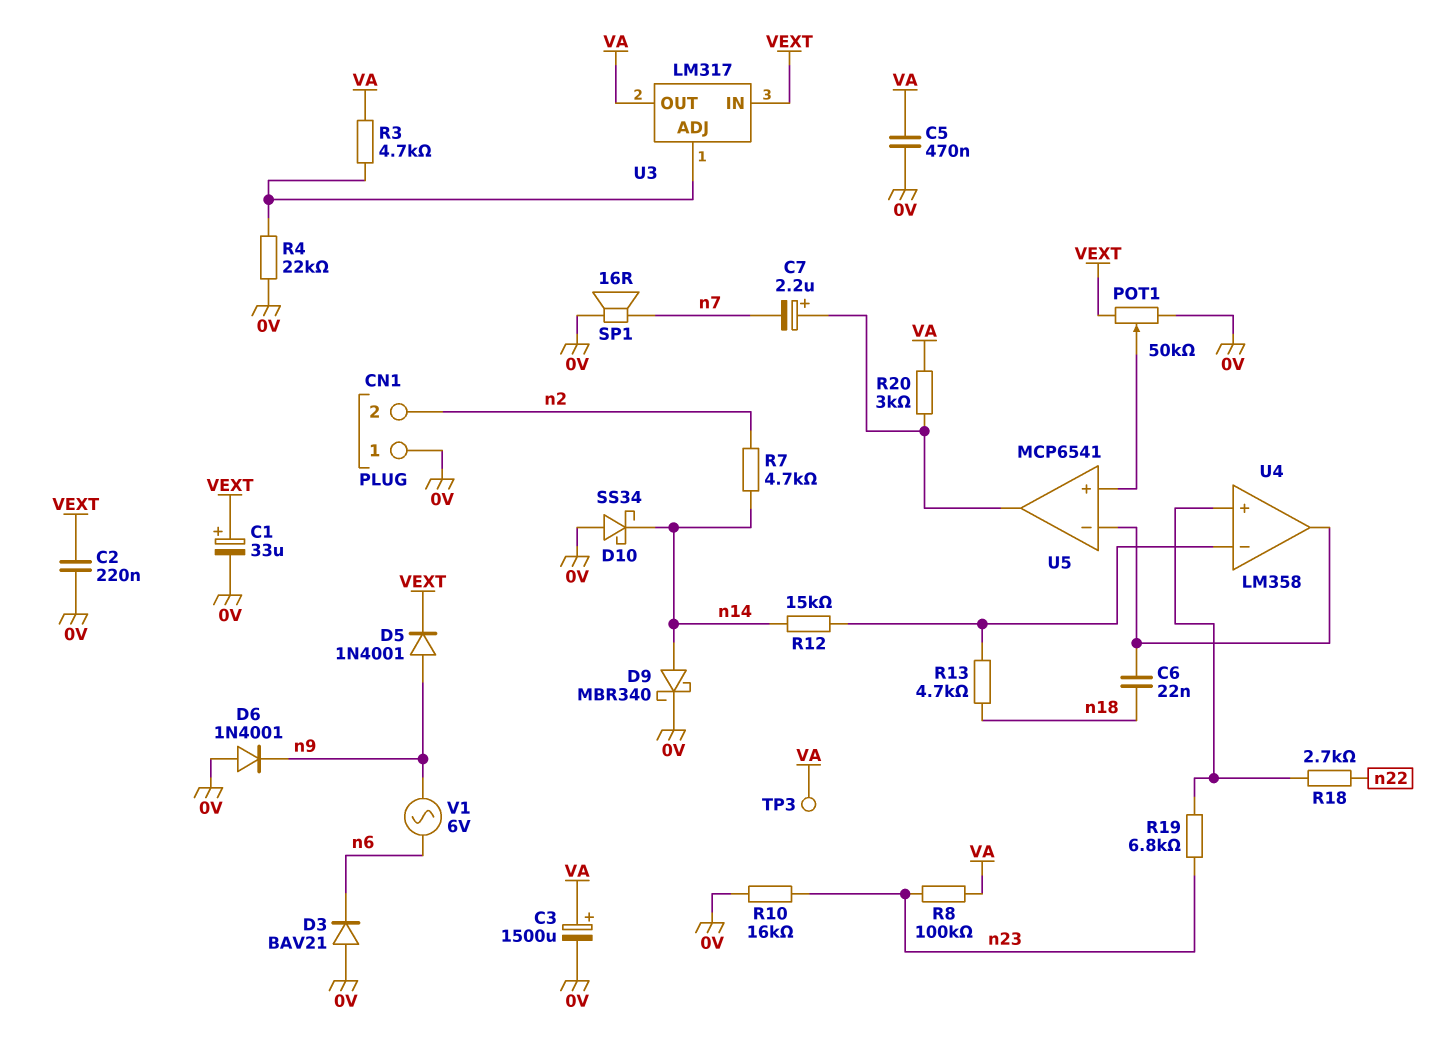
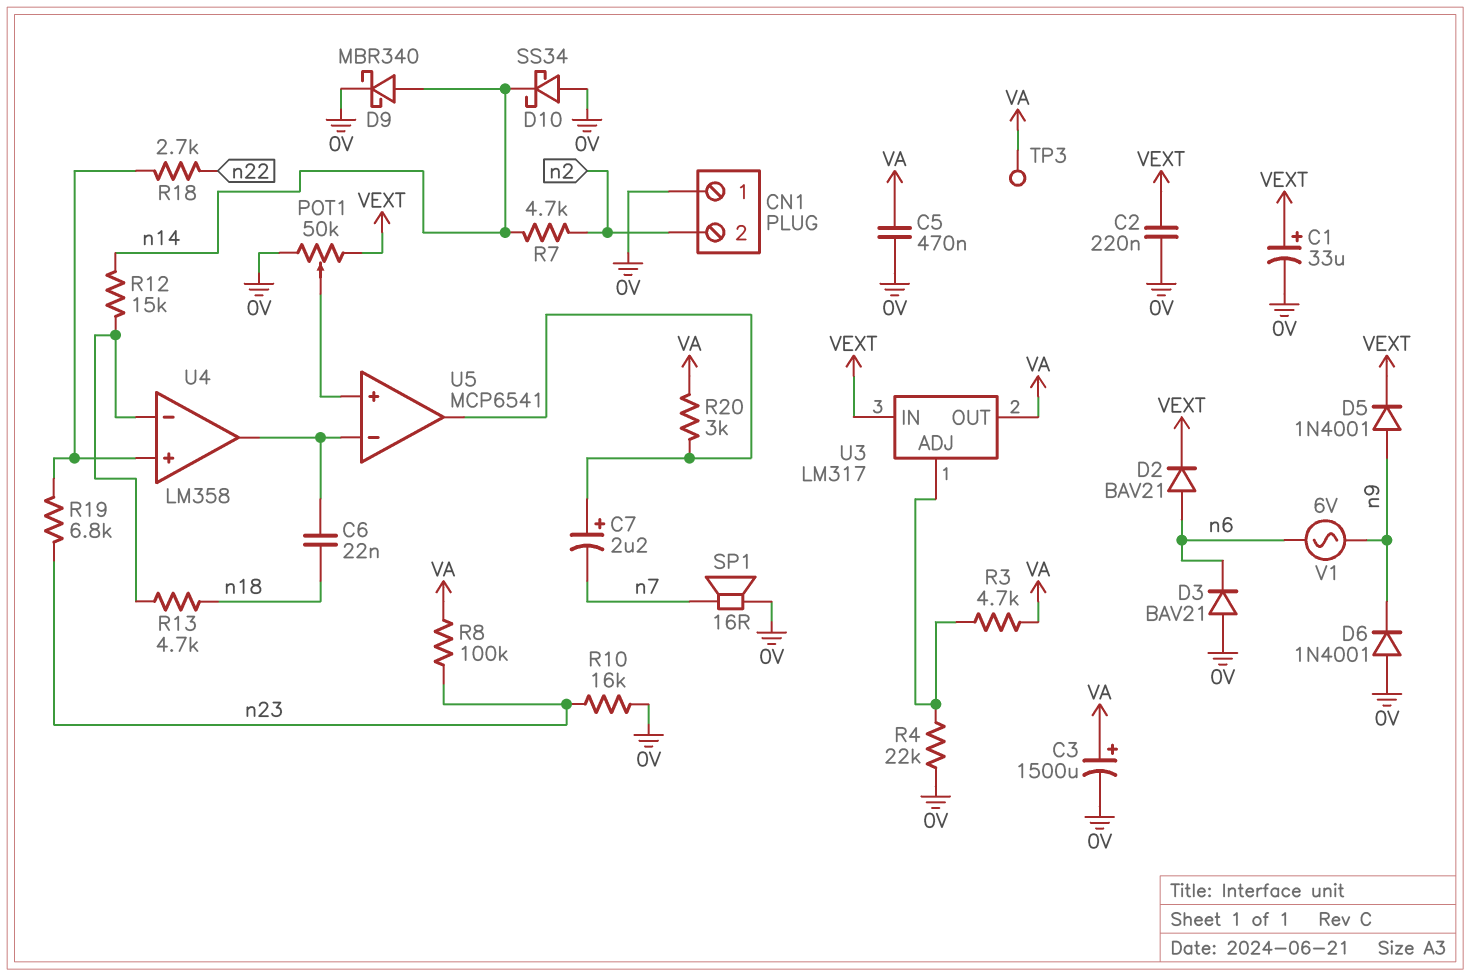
D2: none -> diode BAV21 (A n6, K VEXT)

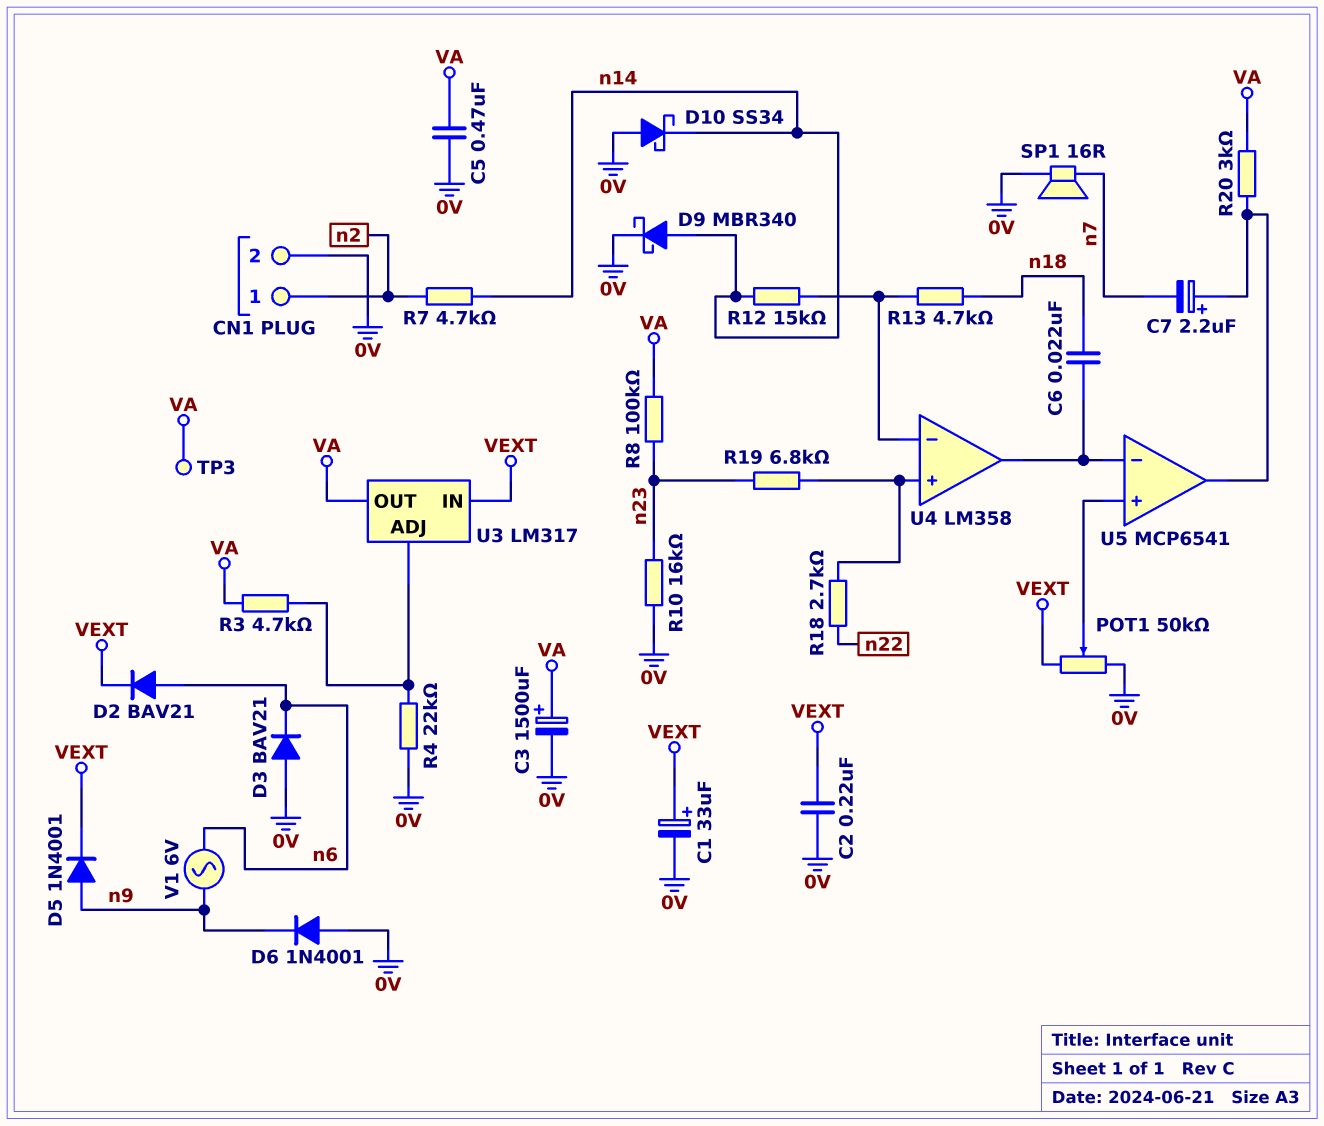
CN1 pin 1: 0V -> n2
CN1 pin 2: n2 -> 0V

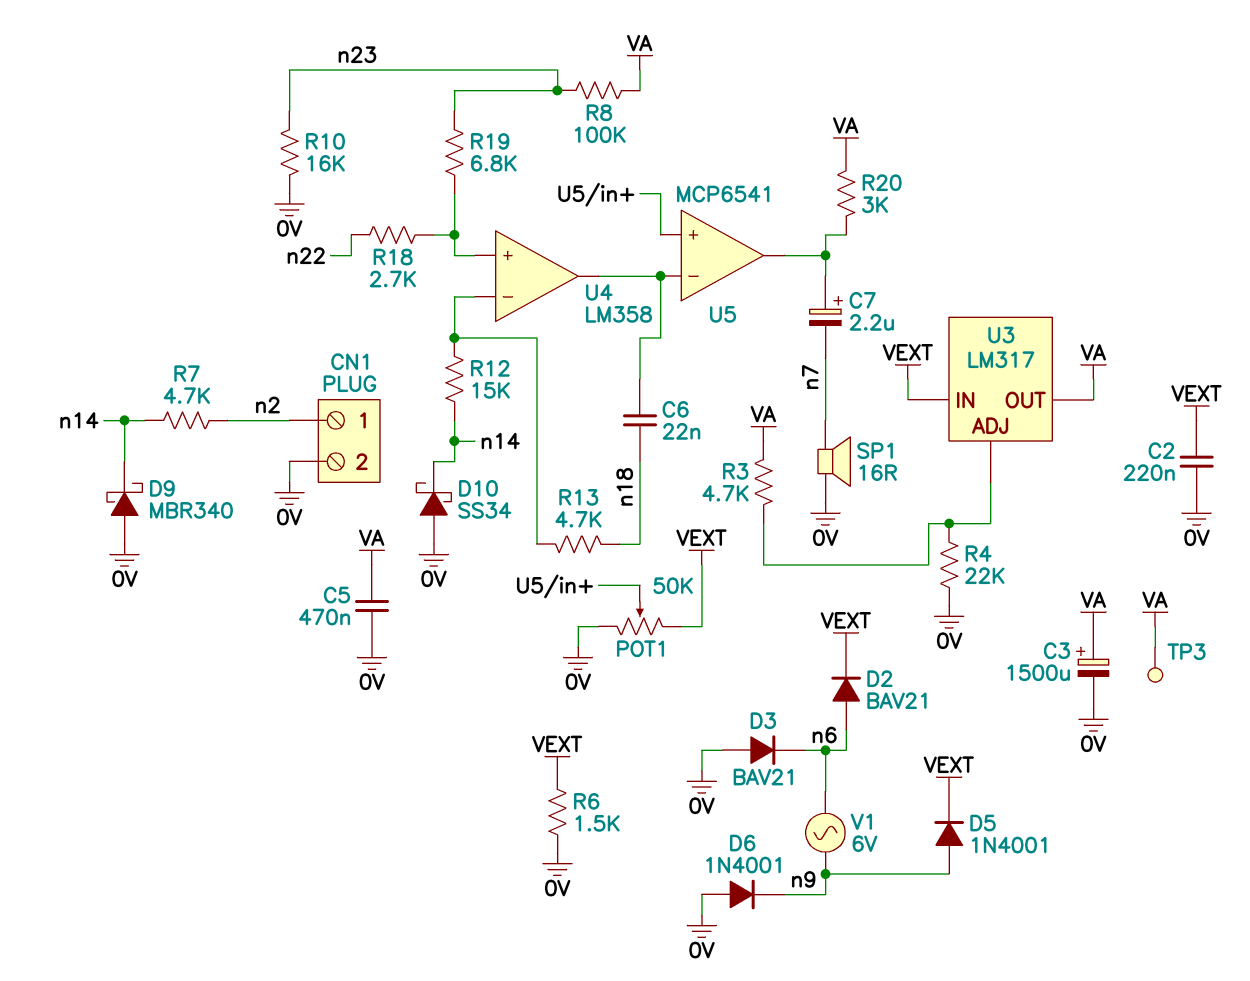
C1: 33uF (plus VEXT, minus 0V) -> none
D9: schottky MBR340 (A n14, K 0V) -> schottky MBR340 (A 0V, K n14)
R6: none -> 1.5k (0V, VEXT)

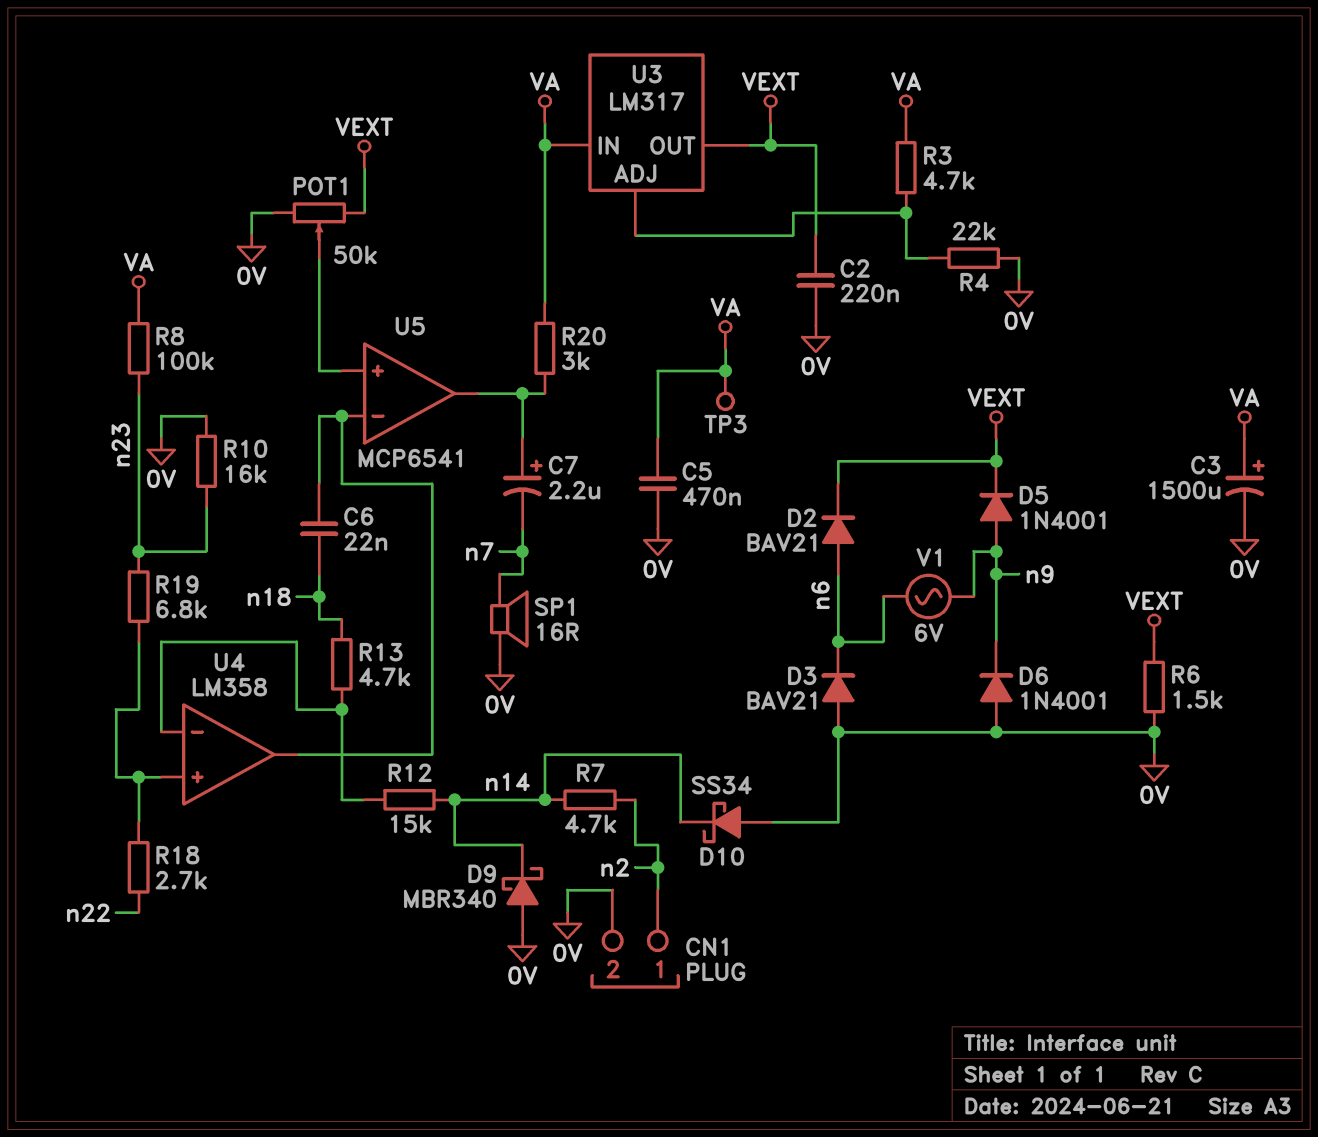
U3 pin IN: VEXT -> VA
U3 pin OUT: VA -> VEXT

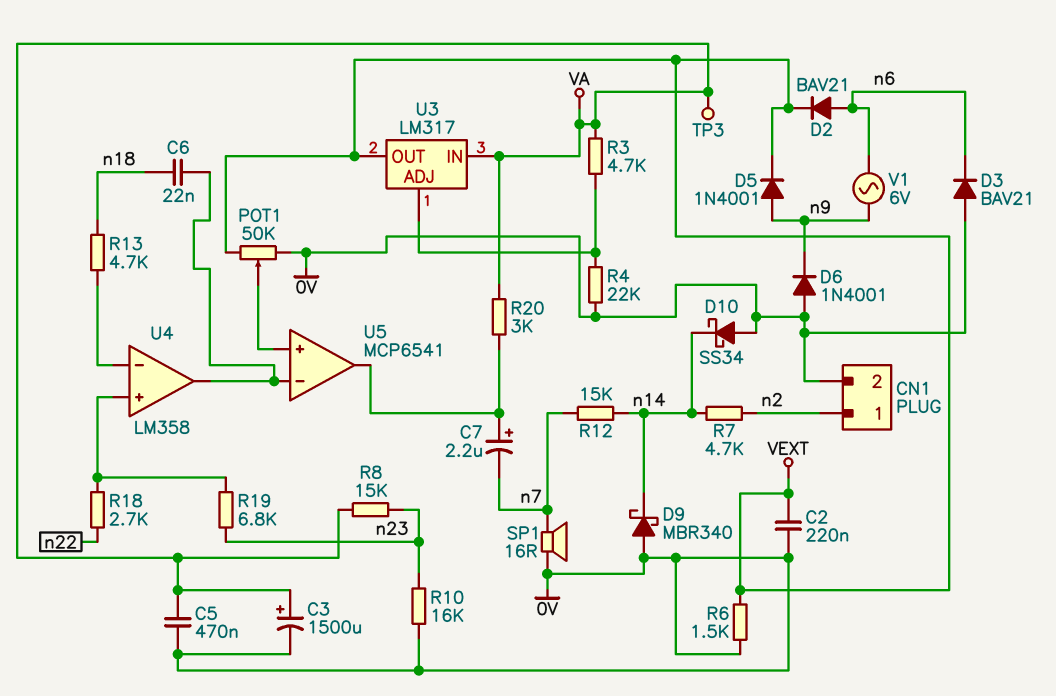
R8: 100k (VA, n23) -> 15k (VA, n23)
R12: 15k (U4/in-, n14) -> 15k (n7, n14)

